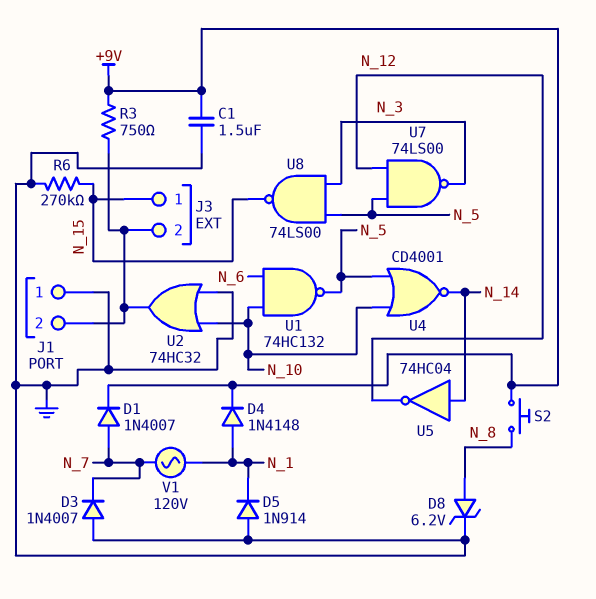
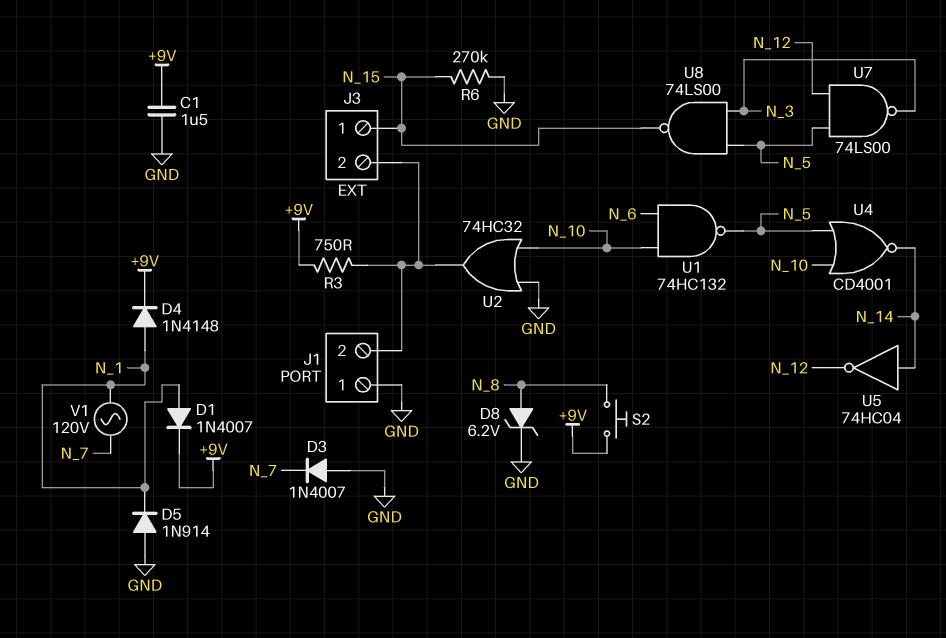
D1: diode 1N4007 (A N_7, K +9V) -> diode 1N4007 (A N_1, K +9V)

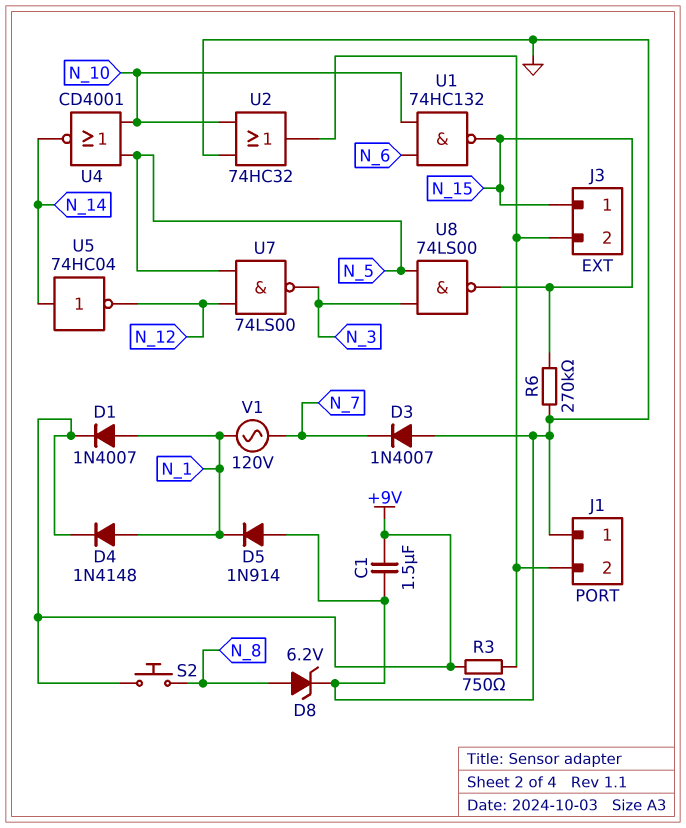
U1: NAND 74HC132 (in N_6, in N_10, out N_5) -> NAND 74HC132 (in N_6, in N_10, out N_15)

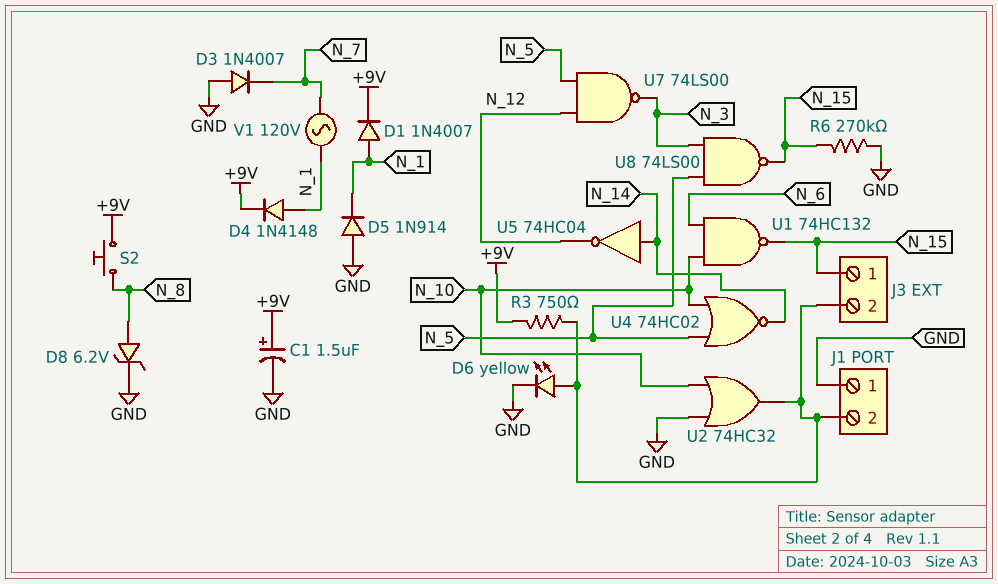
C1: 1.5uF (+9V, GND) -> 1.5uF (plus +9V, minus GND)
D6: none -> LED yellow (A J1/2, K GND)
U4: NOR CD4001 (in N_5, in N_10, out N_14) -> NOR 74HC02 (in N_5, in N_10, out N_14)

